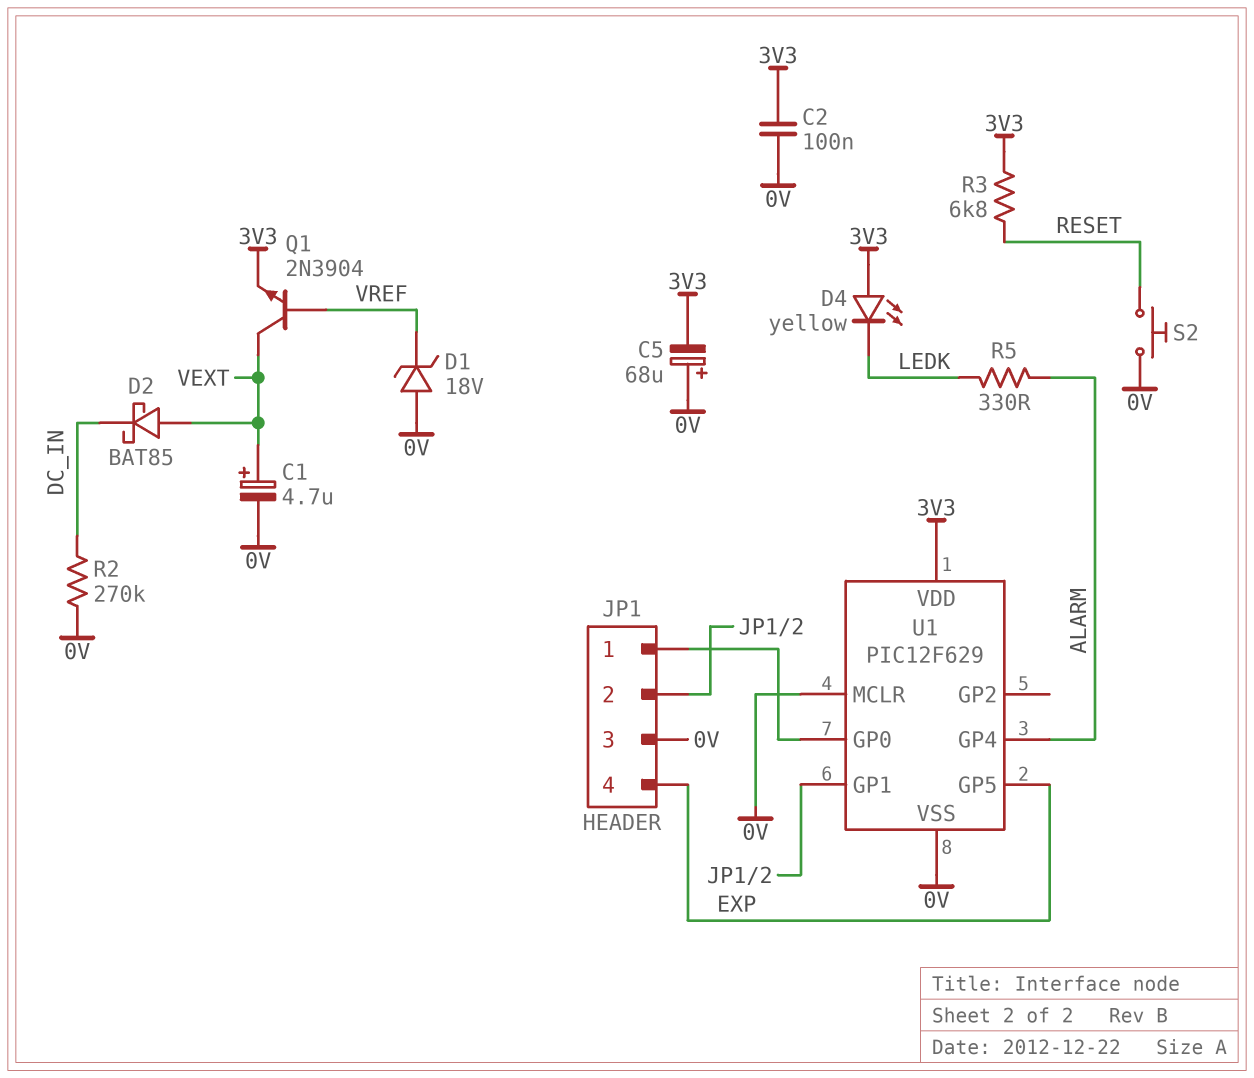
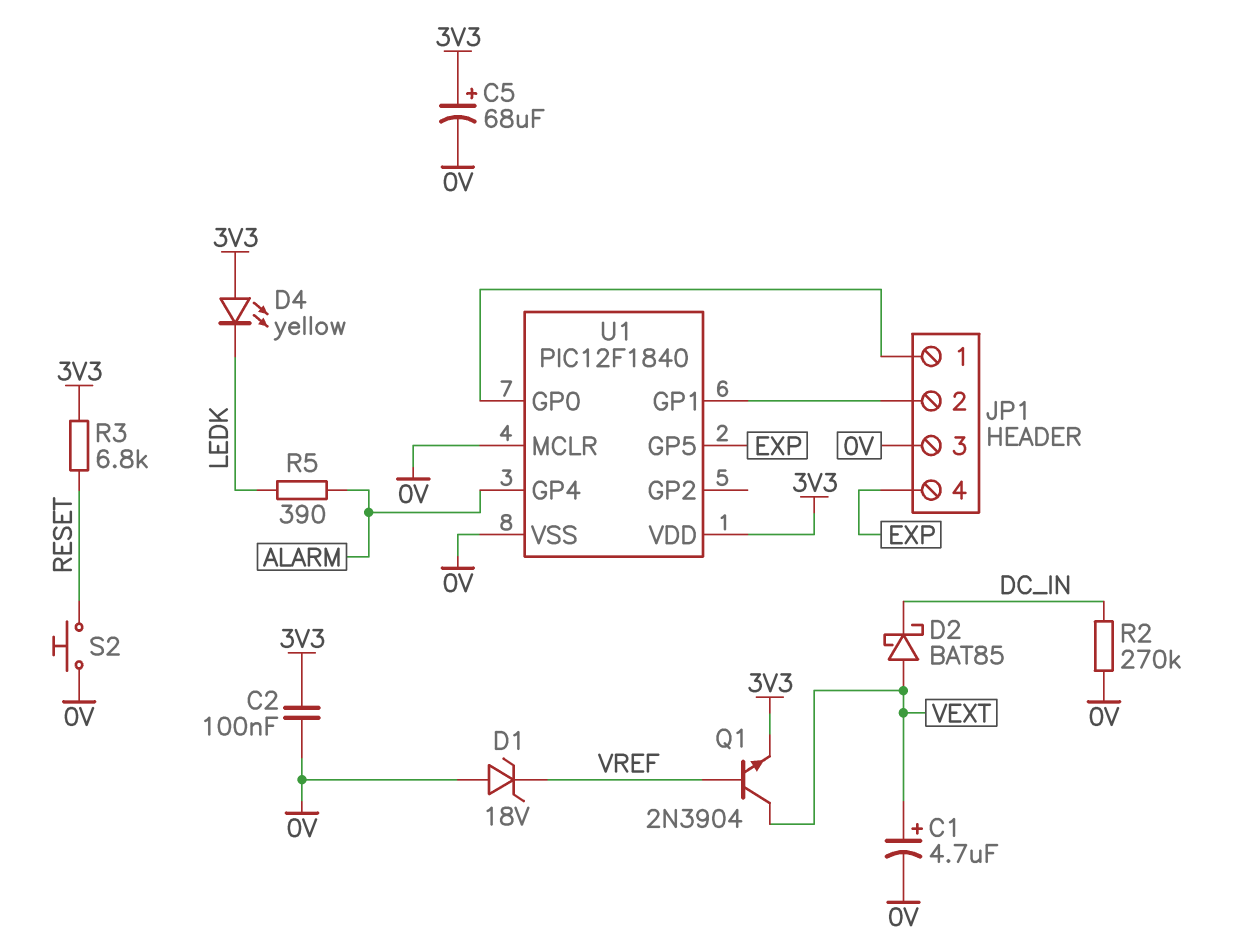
C5: 68uF (plus 0V, minus 3V3) -> 68uF (plus 3V3, minus 0V)
R5: 330 (ALARM, LEDK) -> 390 (ALARM, LEDK)
U1: PIC12F629 -> PIC12F1840

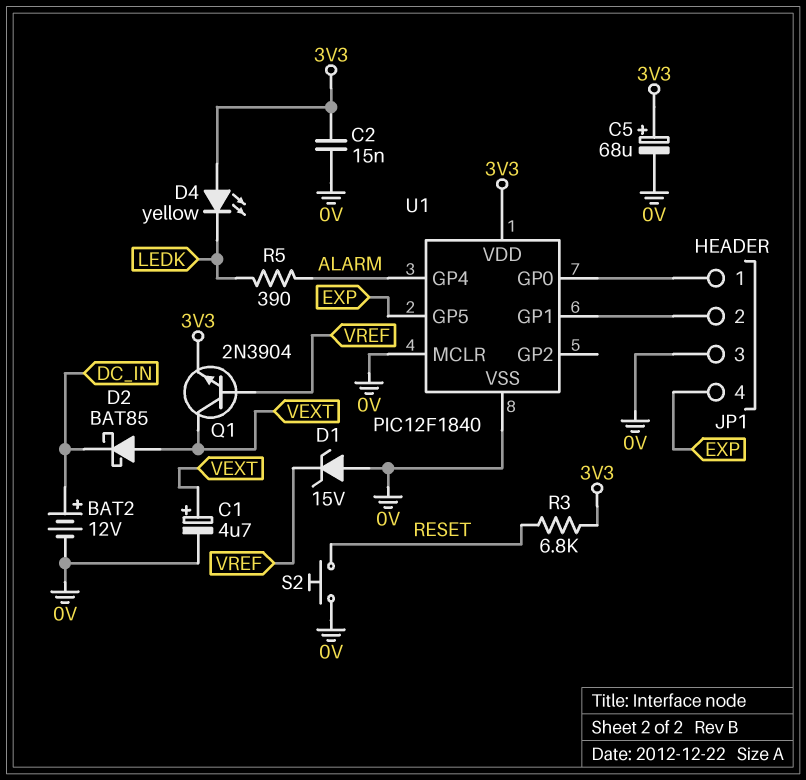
BAT2: none -> 12V (plus DC_IN, minus 0V)
C2: 100nF (0V, 3V3) -> 15nF (0V, 3V3)
D1: zener 18V (A 0V, K VREF) -> zener 15V (A 0V, K VREF)
R2: 270k (0V, DC_IN) -> none

